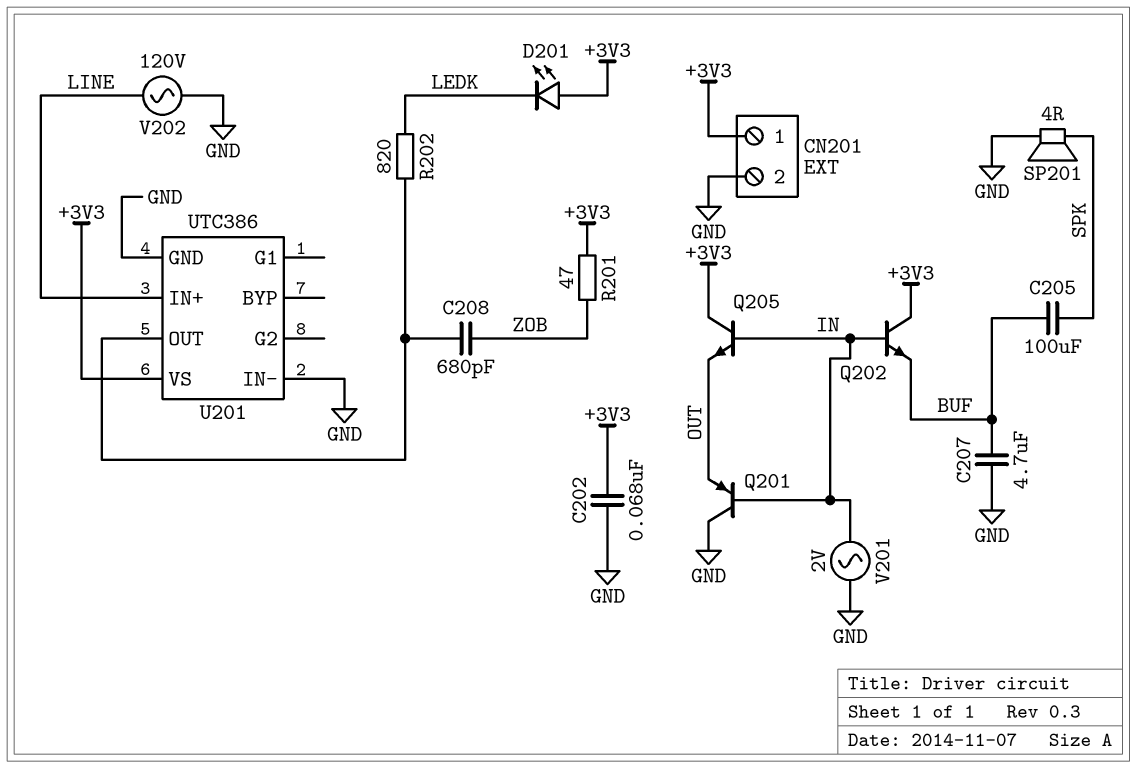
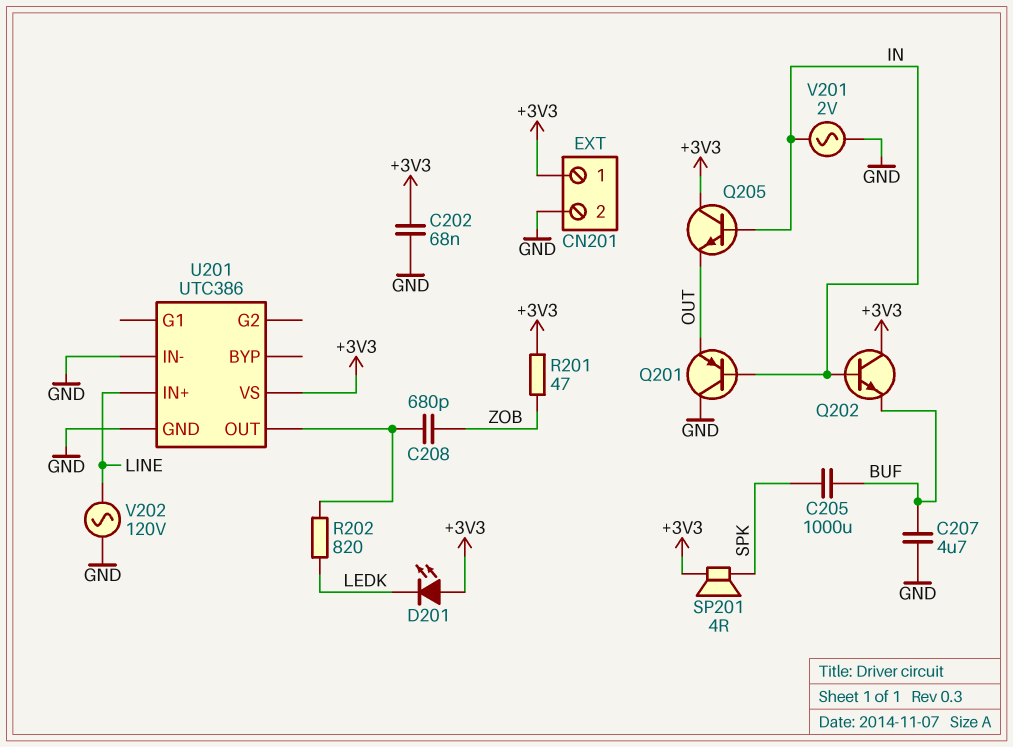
C205: 100uF (BUF, SPK) -> 1000uF (BUF, SPK)
SP201: speaker 4R (GND, SPK) -> speaker 4R (+3V3, SPK)

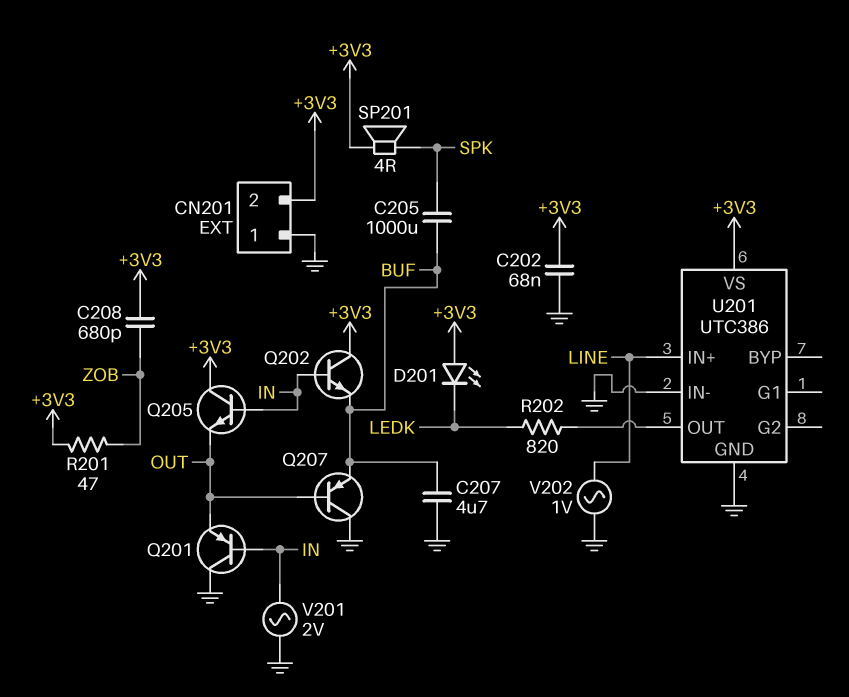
C208: 680pF (U201/OUT, ZOB) -> 680pF (+3V3, ZOB)
CN201 pin 1: +3V3 -> GND
CN201 pin 2: GND -> +3V3
Q207: none -> PNP (B OUT, C GND, E BUF)
V202: AC 120V (GND, LINE) -> AC 1V (GND, LINE)

